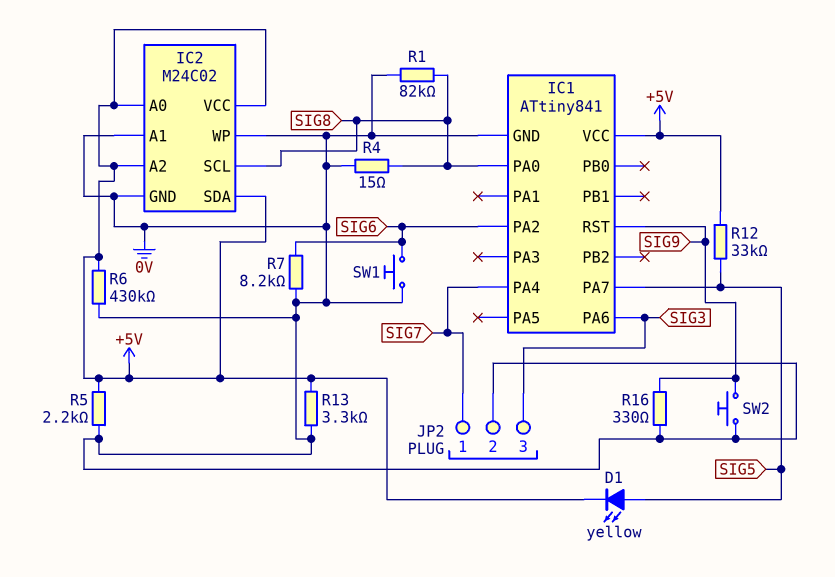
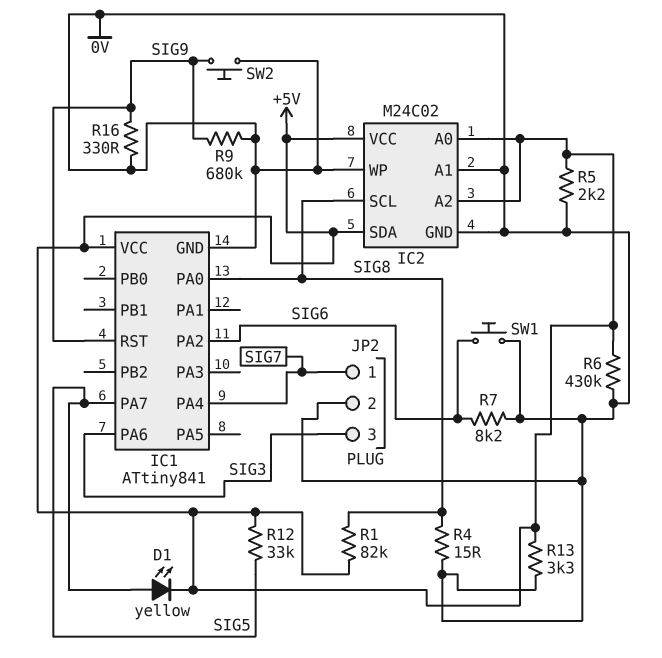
R1: 82k (0V, SIG8) -> 82k (+5V, SIG8)
R9: none -> 680k (0V, SIG9)

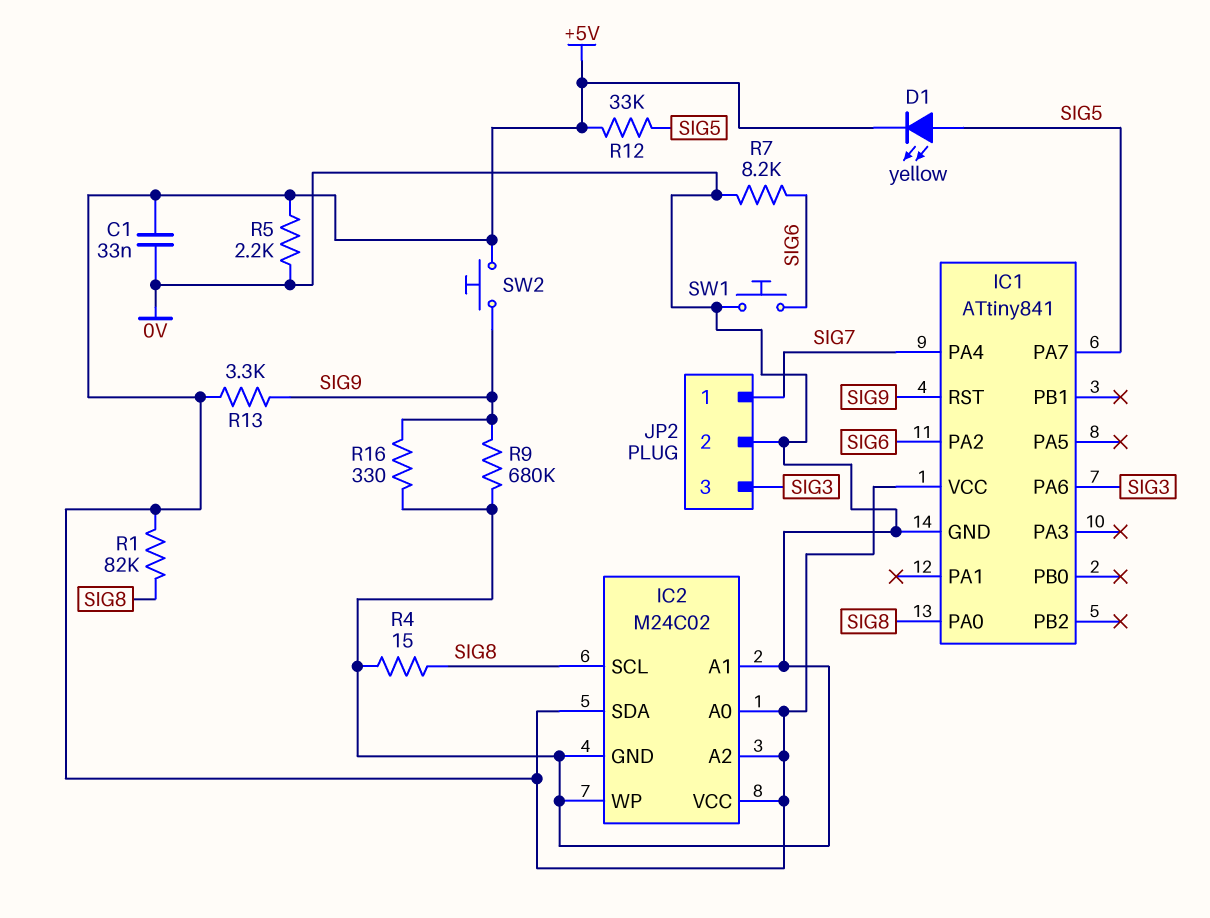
C1: none -> 33nF (+5V, 0V)
R6: 430k (+5V, 0V) -> none
R13: 3.3k (+5V, 0V) -> 3.3k (+5V, SIG9)
SW2: button (0V, SIG9) -> button (+5V, SIG9)

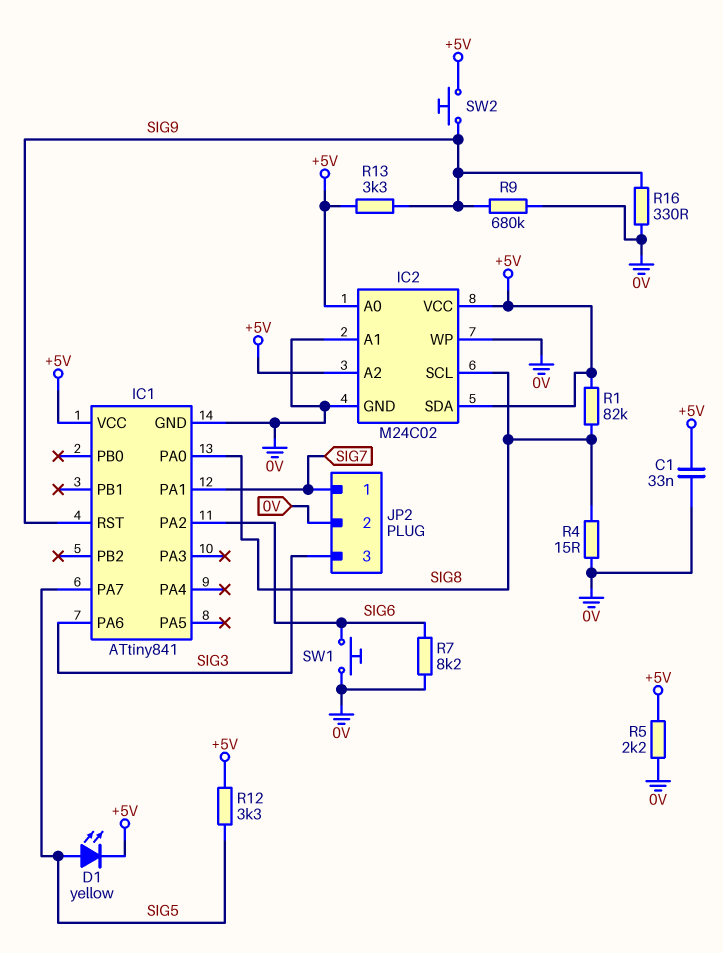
IC1 pin PA1: none -> SIG7
IC1 pin PA4: SIG7 -> none
R12: 33k (+5V, SIG5) -> 3.3k (+5V, SIG5)

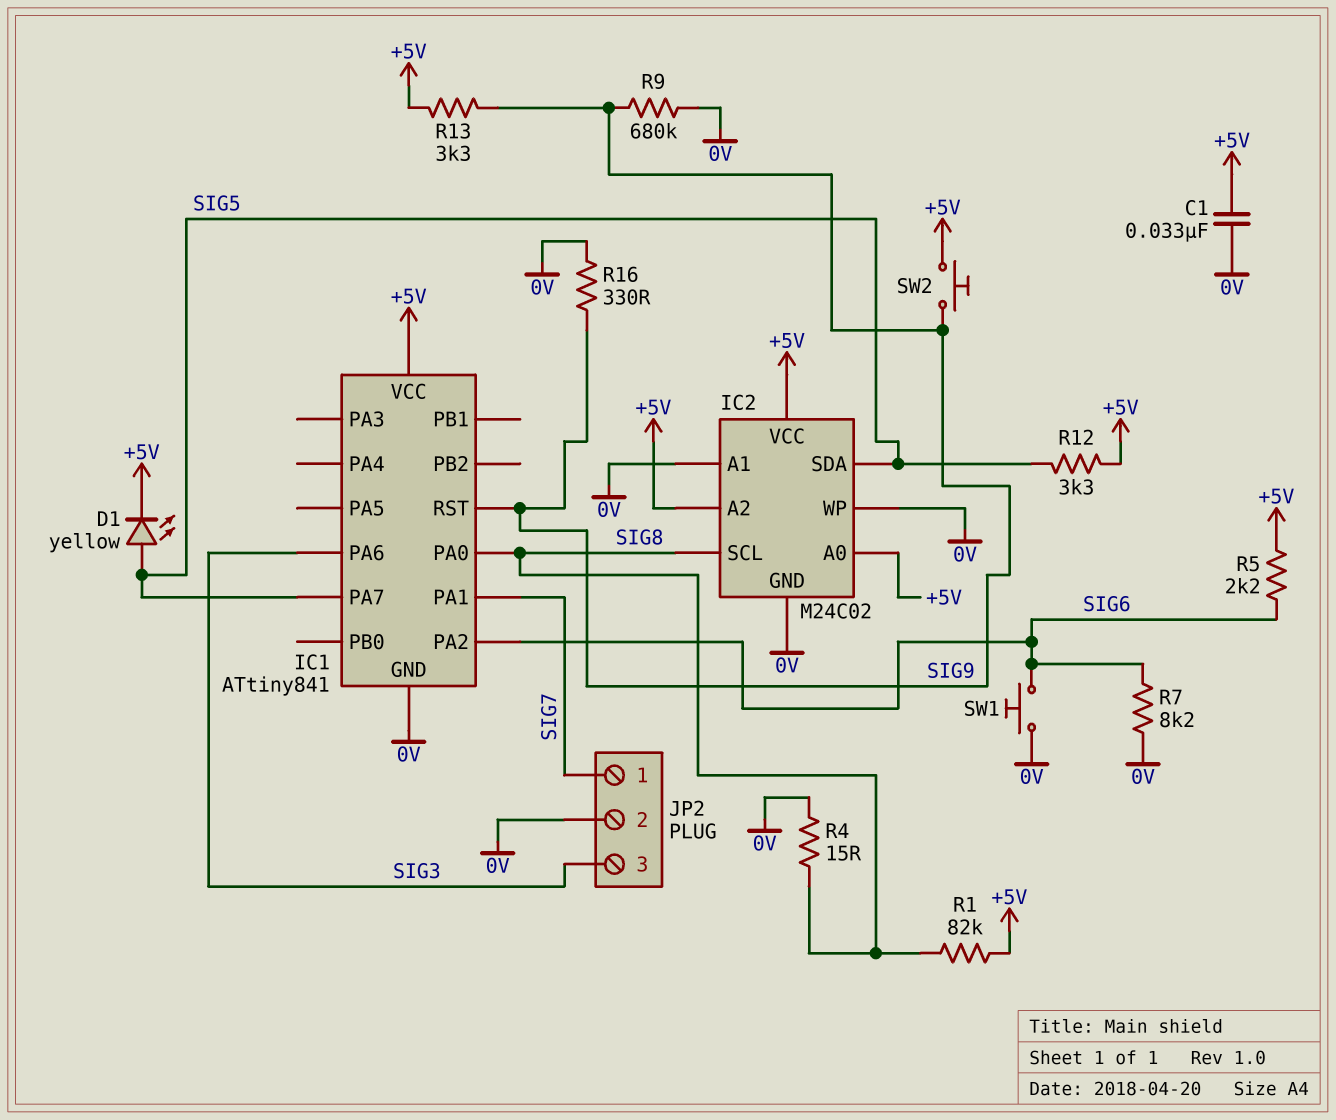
IC2 pin SDA: +5V -> SIG5
R5: 2.2k (+5V, 0V) -> 2.2k (+5V, SIG6)

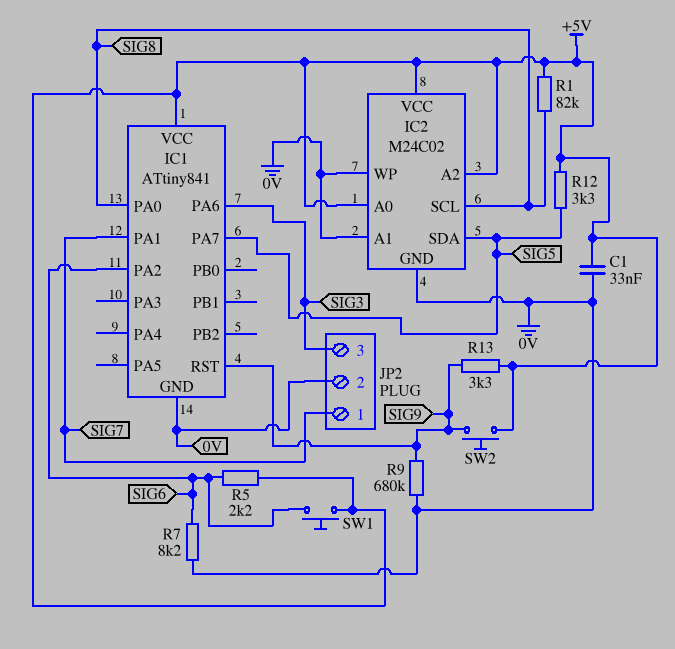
D1: LED yellow (A SIG5, K +5V) -> none
R4: 15 (0V, SIG8) -> none
R16: 330 (0V, SIG9) -> none
SW1: button (0V, SIG6) -> button (+5V, SIG6)

